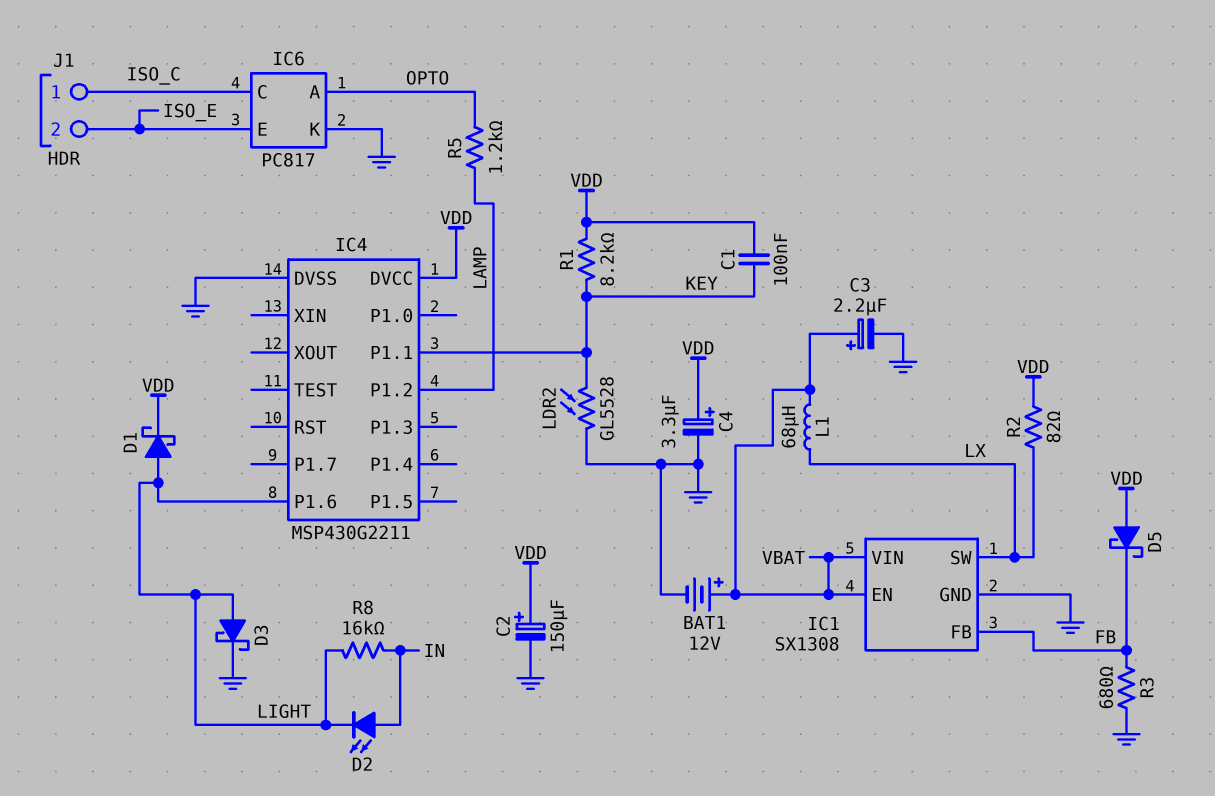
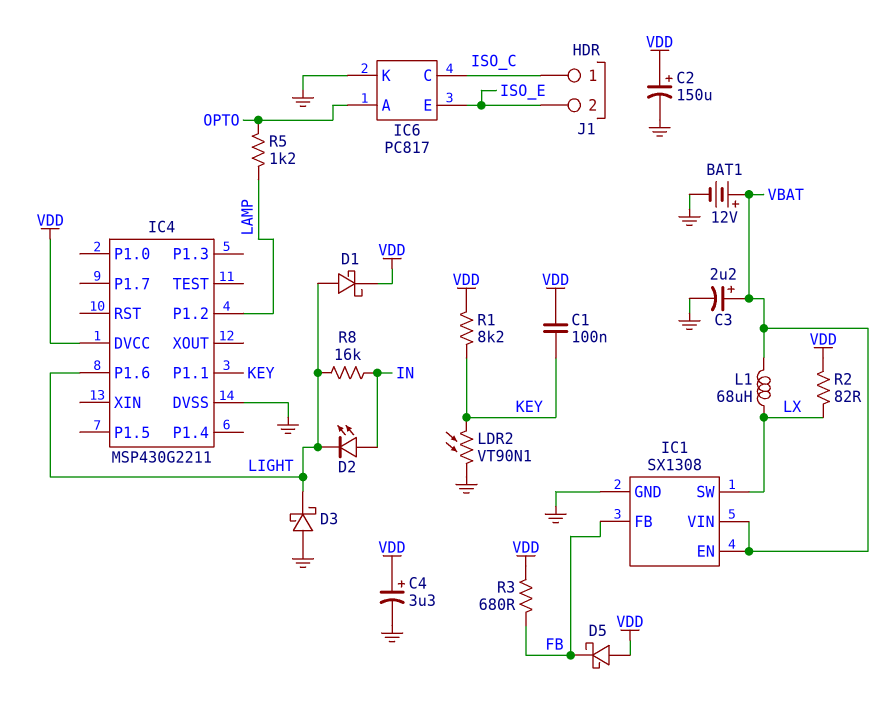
D3: schottky (A LIGHT, K GND) -> schottky (A GND, K LIGHT)
LDR2: GL5528 (GND, KEY) -> VT90N1 (GND, KEY)
R3: 680 (FB, GND) -> 680 (FB, VDD)

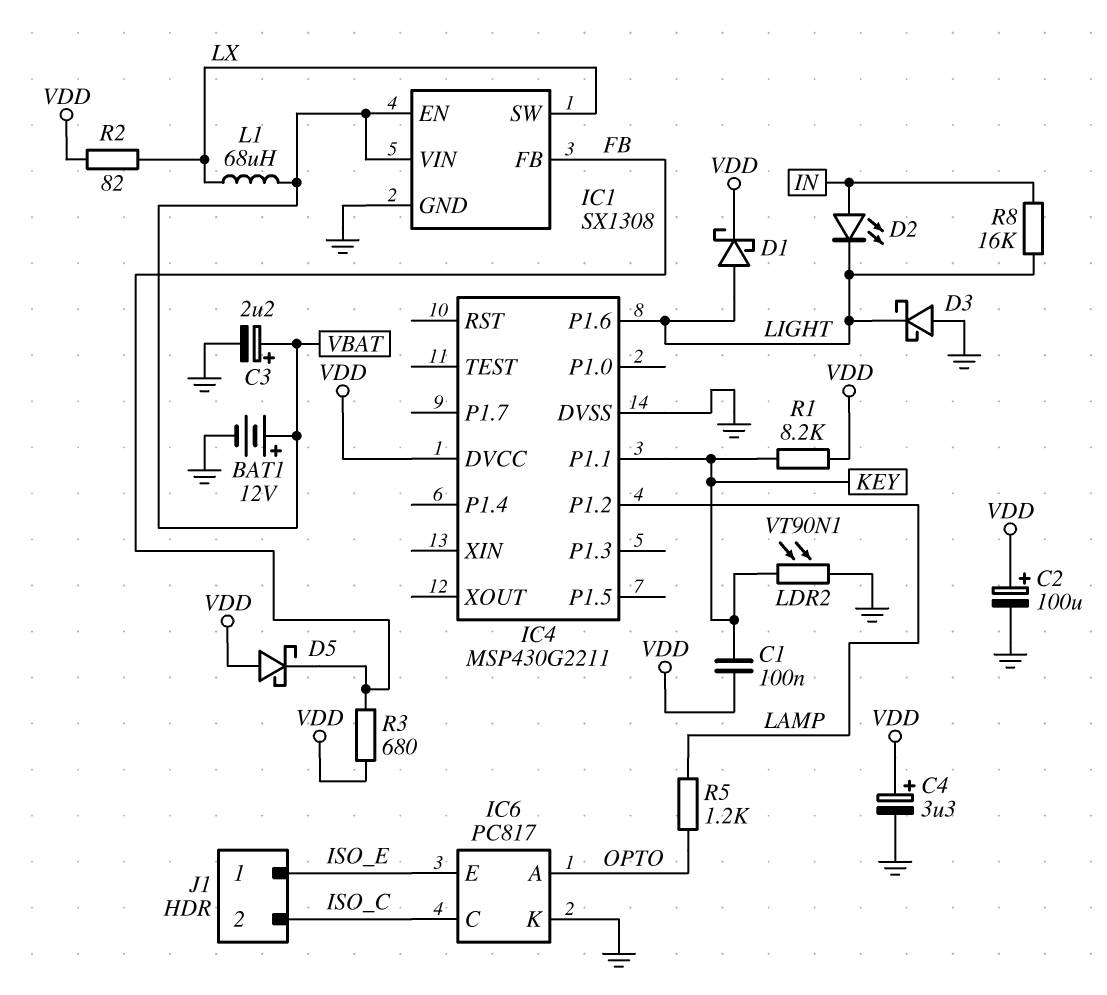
C2: 150uF (plus VDD, minus GND) -> 100uF (plus VDD, minus GND)
J1 pin 1: ISO_C -> ISO_E
J1 pin 2: ISO_E -> ISO_C

